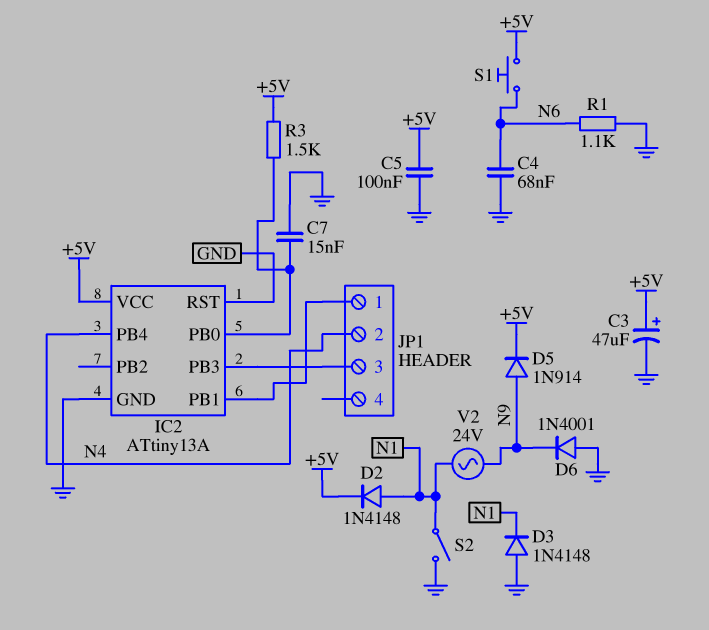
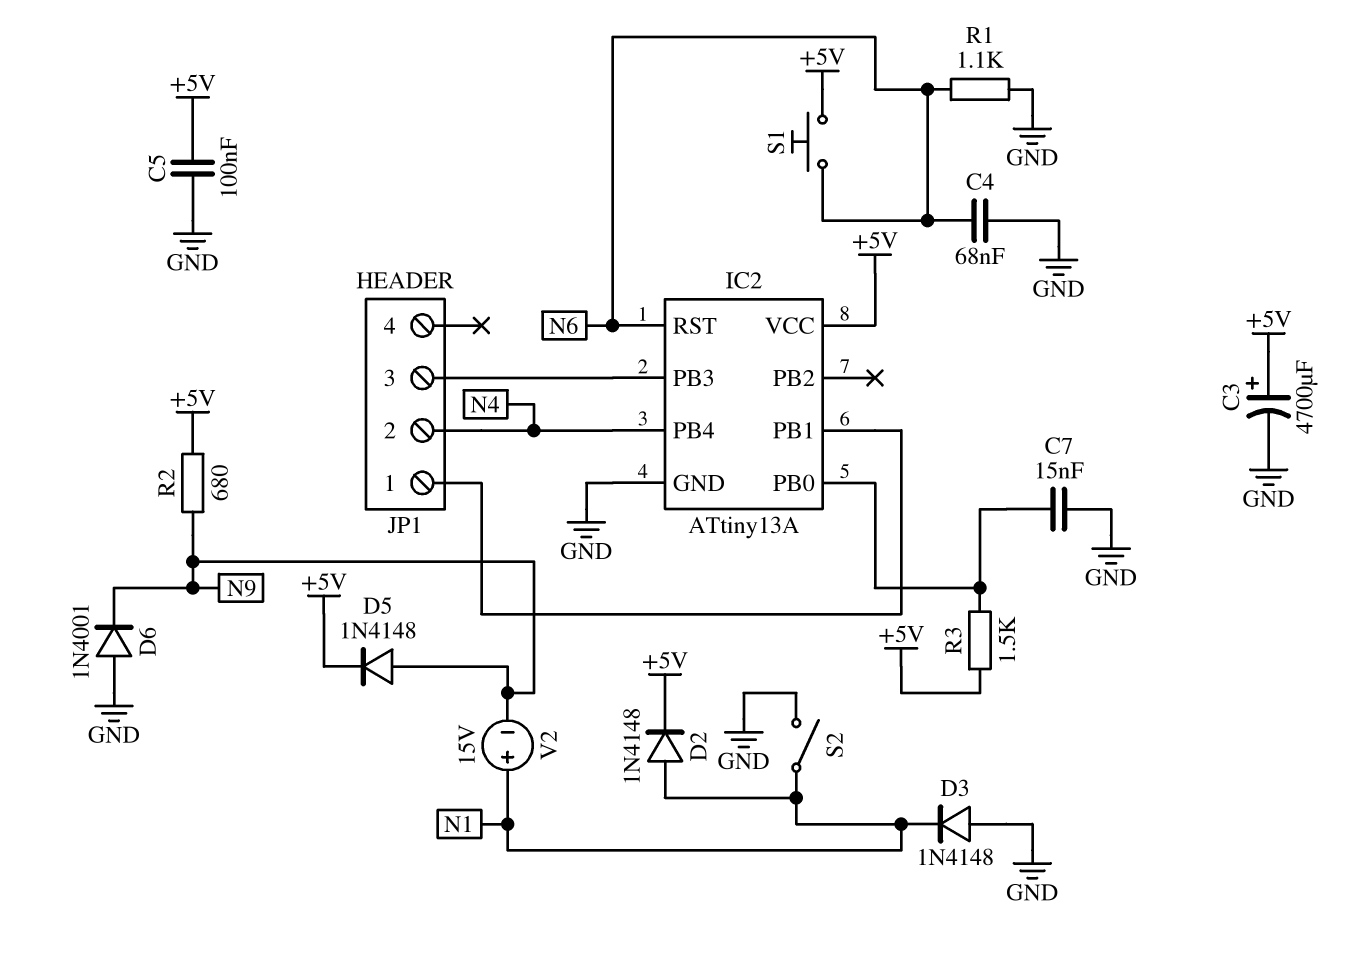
C3: 47uF (plus +5V, minus GND) -> 4700uF (plus +5V, minus GND)
D5: diode 1N914 (A N9, K +5V) -> diode 1N4148 (A N9, K +5V)
IC2 pin RST: GND -> N6
R2: none -> 680 (+5V, N9)
V2: AC 24V (N1, N9) -> 15V (plus N1, minus N9)

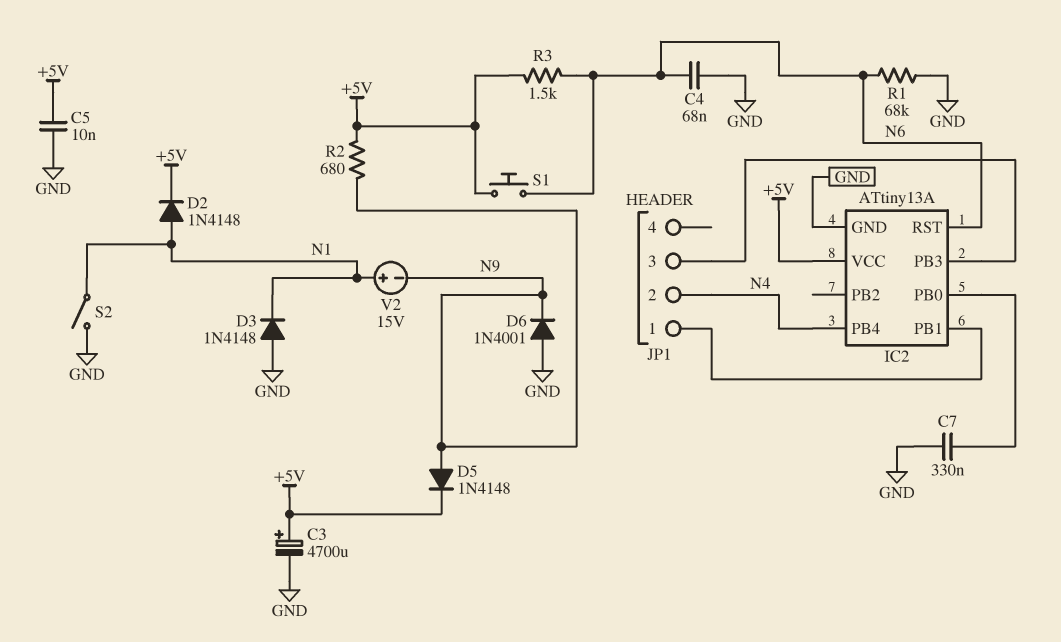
C5: 100nF (+5V, GND) -> 10nF (+5V, GND)
C7: 15nF (GND, IC2/PB0) -> 330nF (GND, IC2/PB0)
R1: 1.1k (GND, N6) -> 68k (GND, N6)
R3: 1.5k (+5V, IC2/PB0) -> 1.5k (+5V, N6)

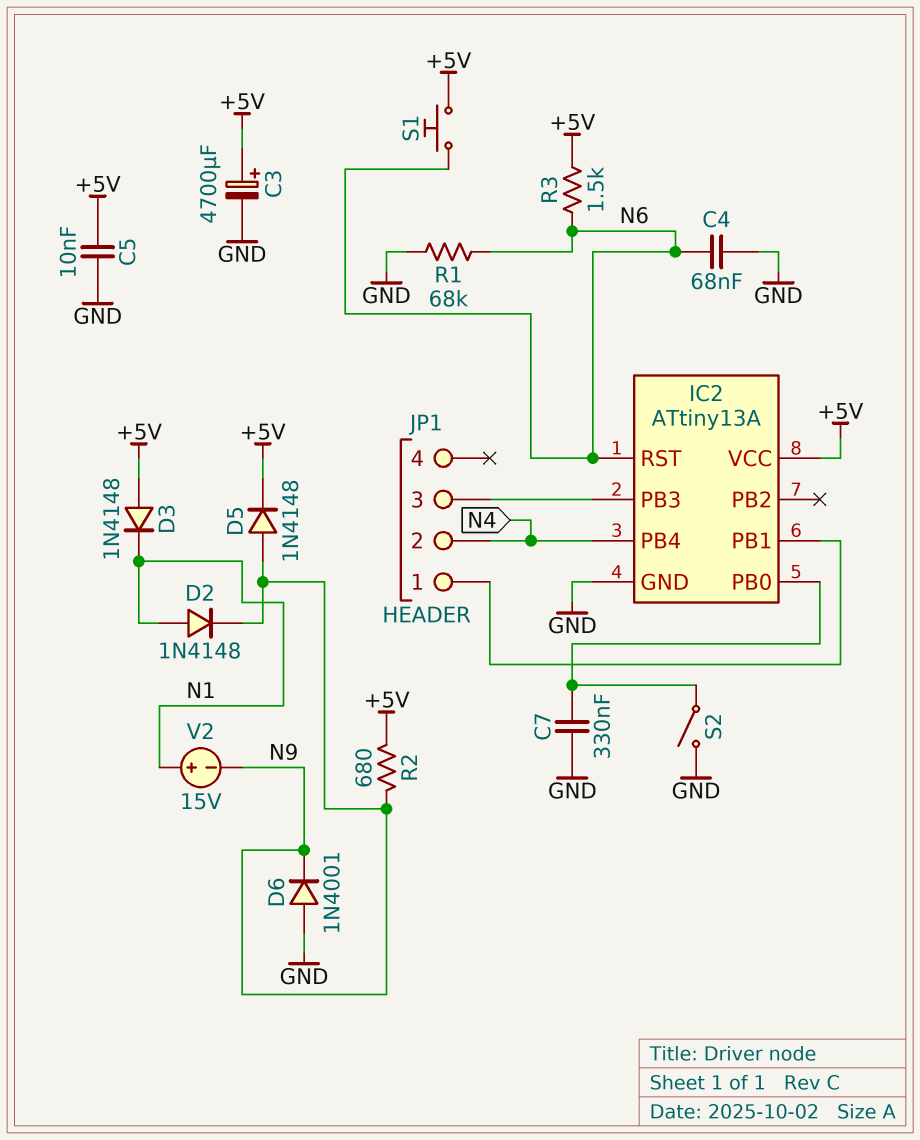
D2: diode 1N4148 (A N1, K +5V) -> diode 1N4148 (A N1, K N9)
D3: diode 1N4148 (A GND, K N1) -> diode 1N4148 (A +5V, K N1)
S2: switch (GND, N1) -> switch (GND, IC2/PB0)

